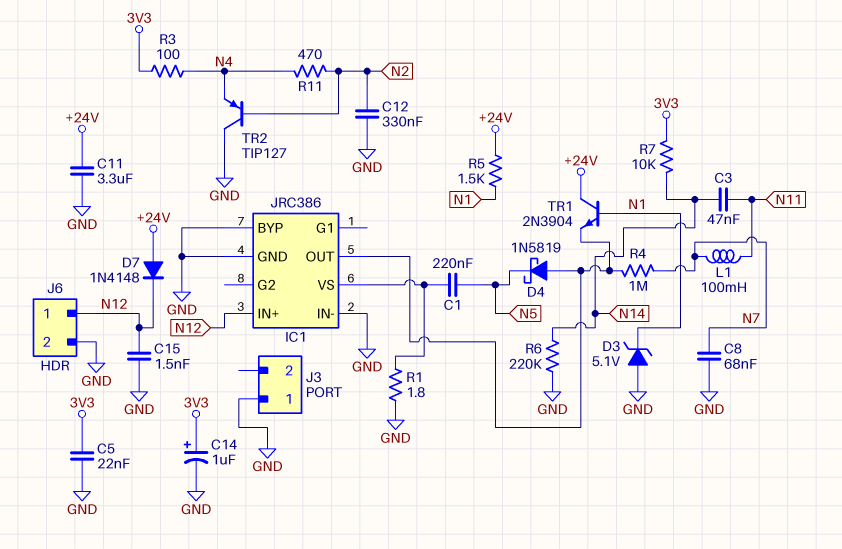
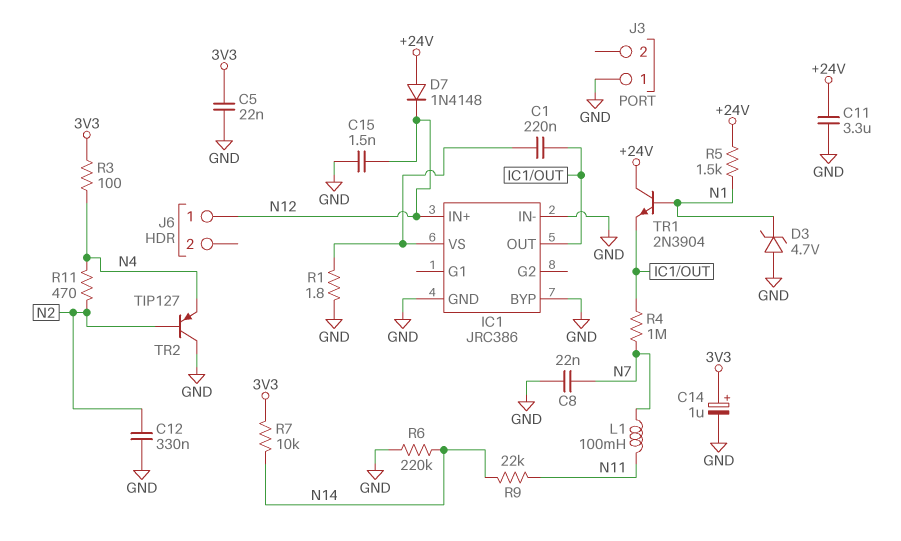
C1: 220nF (IC1/VS, N5) -> 220nF (IC1/OUT, IC1/VS)
C3: 47nF (N11, N14) -> none
C8: 68nF (GND, N7) -> 22nF (GND, N7)
D3: zener 5.1V (A GND, K N1) -> zener 4.7V (A GND, K N1)
D4: schottky 1N5819 (A IC1/OUT, K N5) -> none
J6 pin 2: GND -> none
R9: none -> 22k (N11, N14)

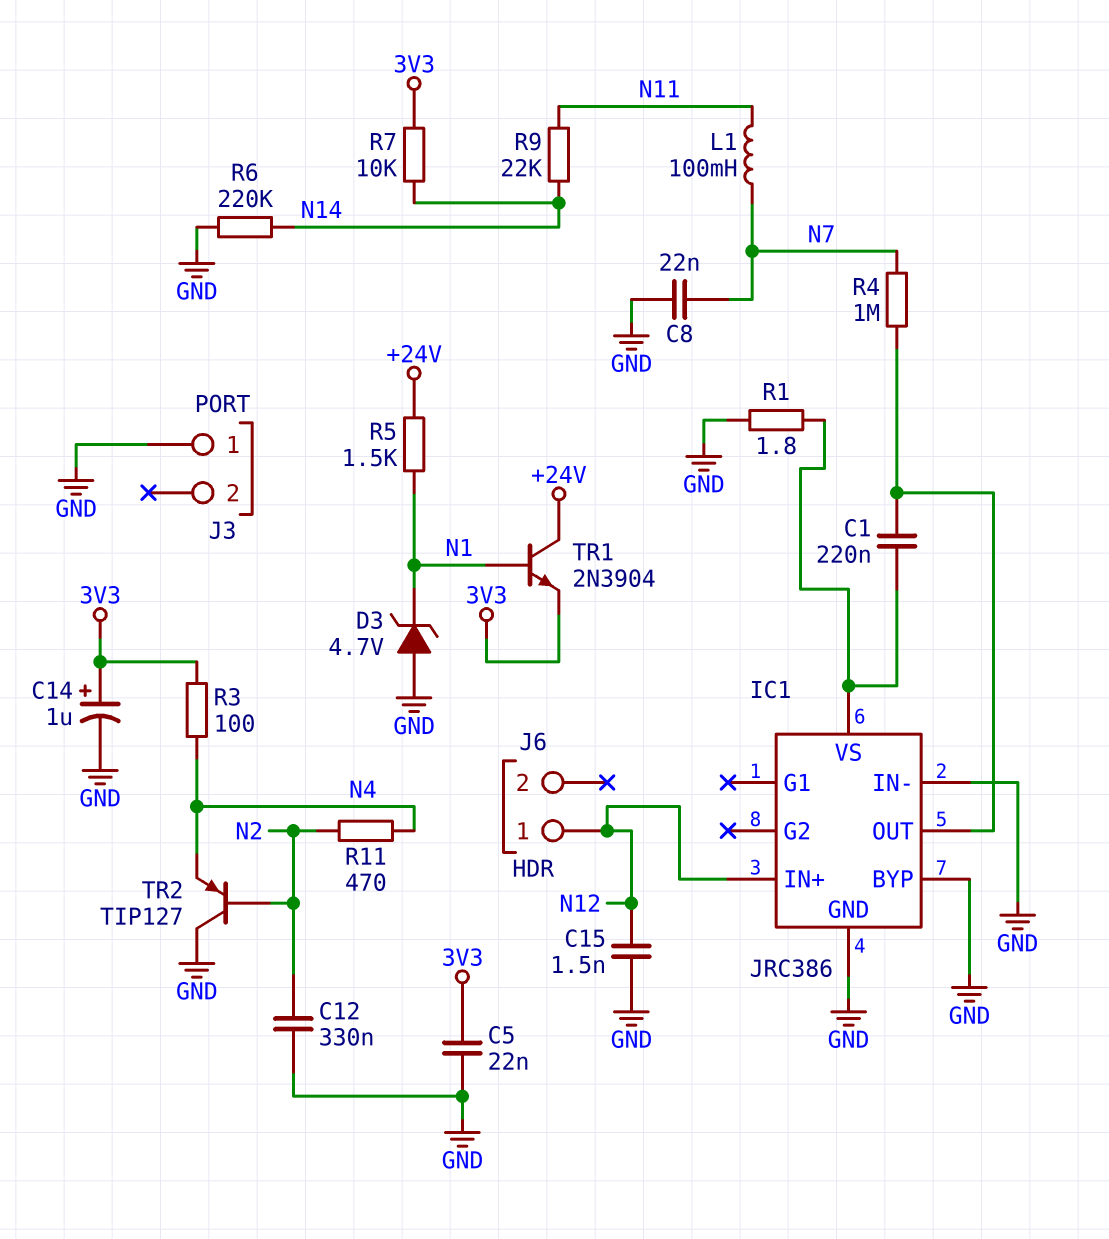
C11: 3.3uF (+24V, GND) -> none
D7: diode 1N4148 (A +24V, K N12) -> none
TR1: NPN 2N3904 (B N1, C +24V, E IC1/OUT) -> NPN 2N3904 (B N1, C +24V, E 3V3)

